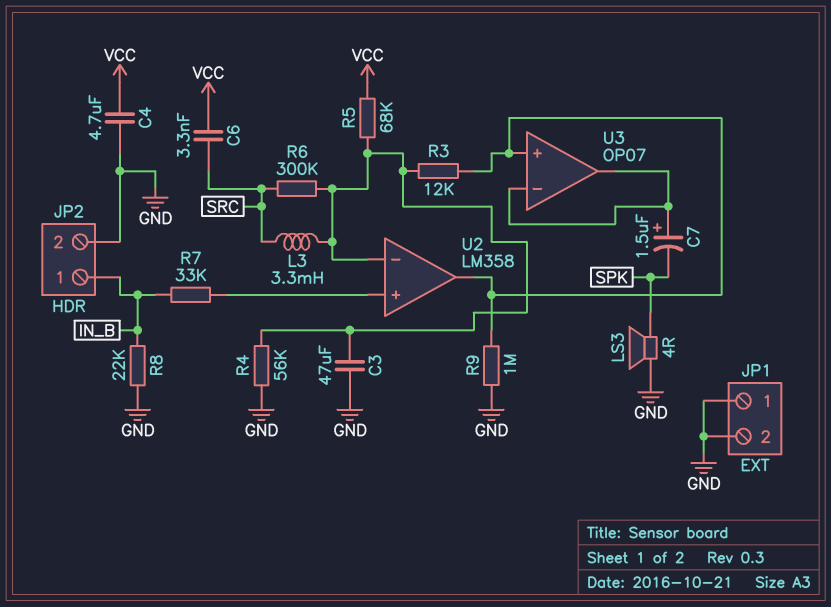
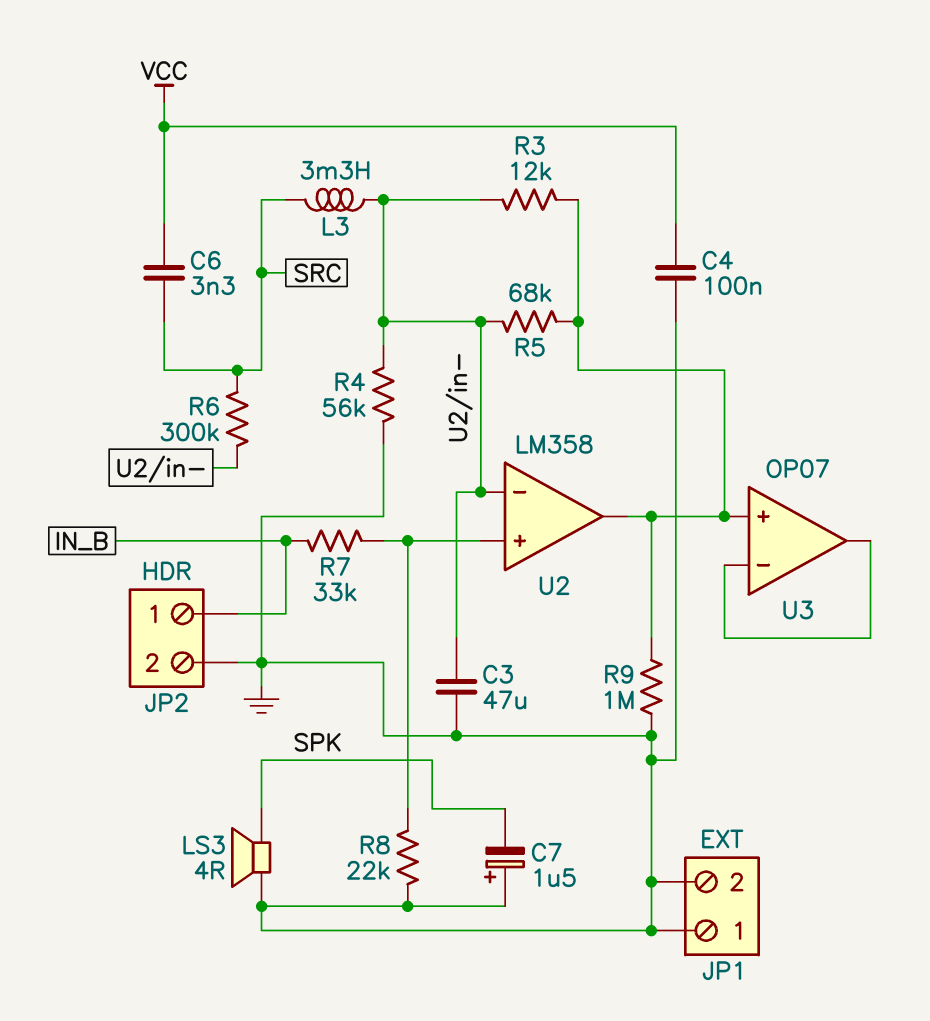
C4: 4.7uF (GND, VCC) -> 100nF (GND, VCC)
C7: 1.5uF (plus U3/in-, minus SPK) -> 1.5uF (plus GND, minus SPK)
R5: 68k (U2/in-, VCC) -> 68k (U2/in-, U2/out)
R8: 22k (GND, IN_B) -> 22k (GND, U2/in+)

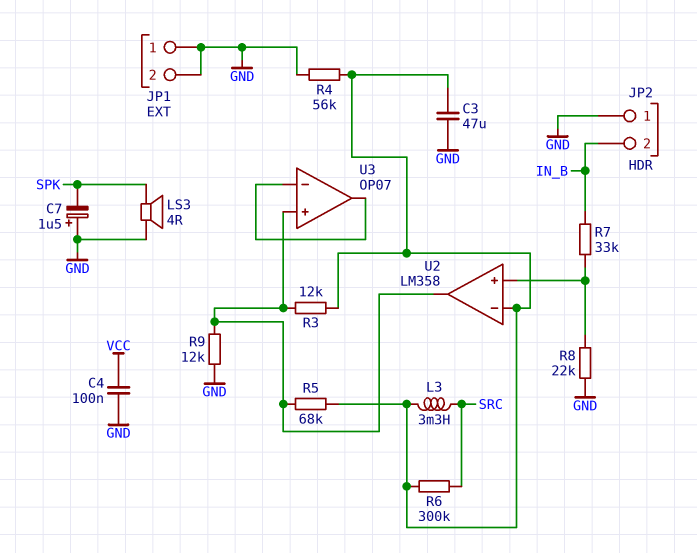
C6: 3.3nF (SRC, VCC) -> none
JP2 pin 1: IN_B -> GND
JP2 pin 2: GND -> IN_B
R9: 1M (GND, U2/out) -> 12k (GND, U2/out)

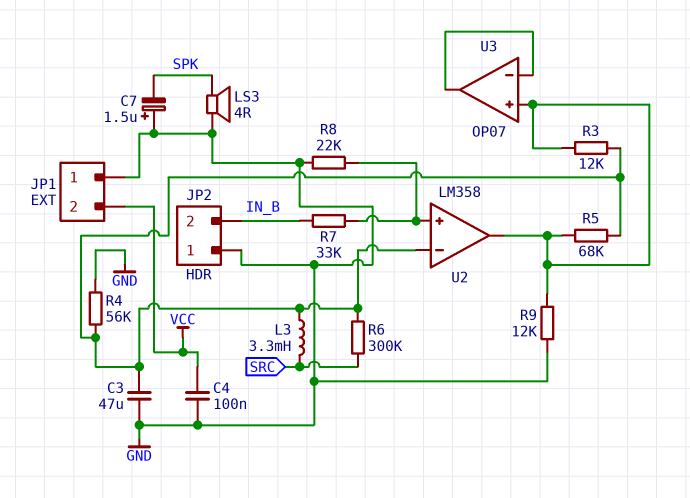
JP1 pin 2: GND -> VCC

